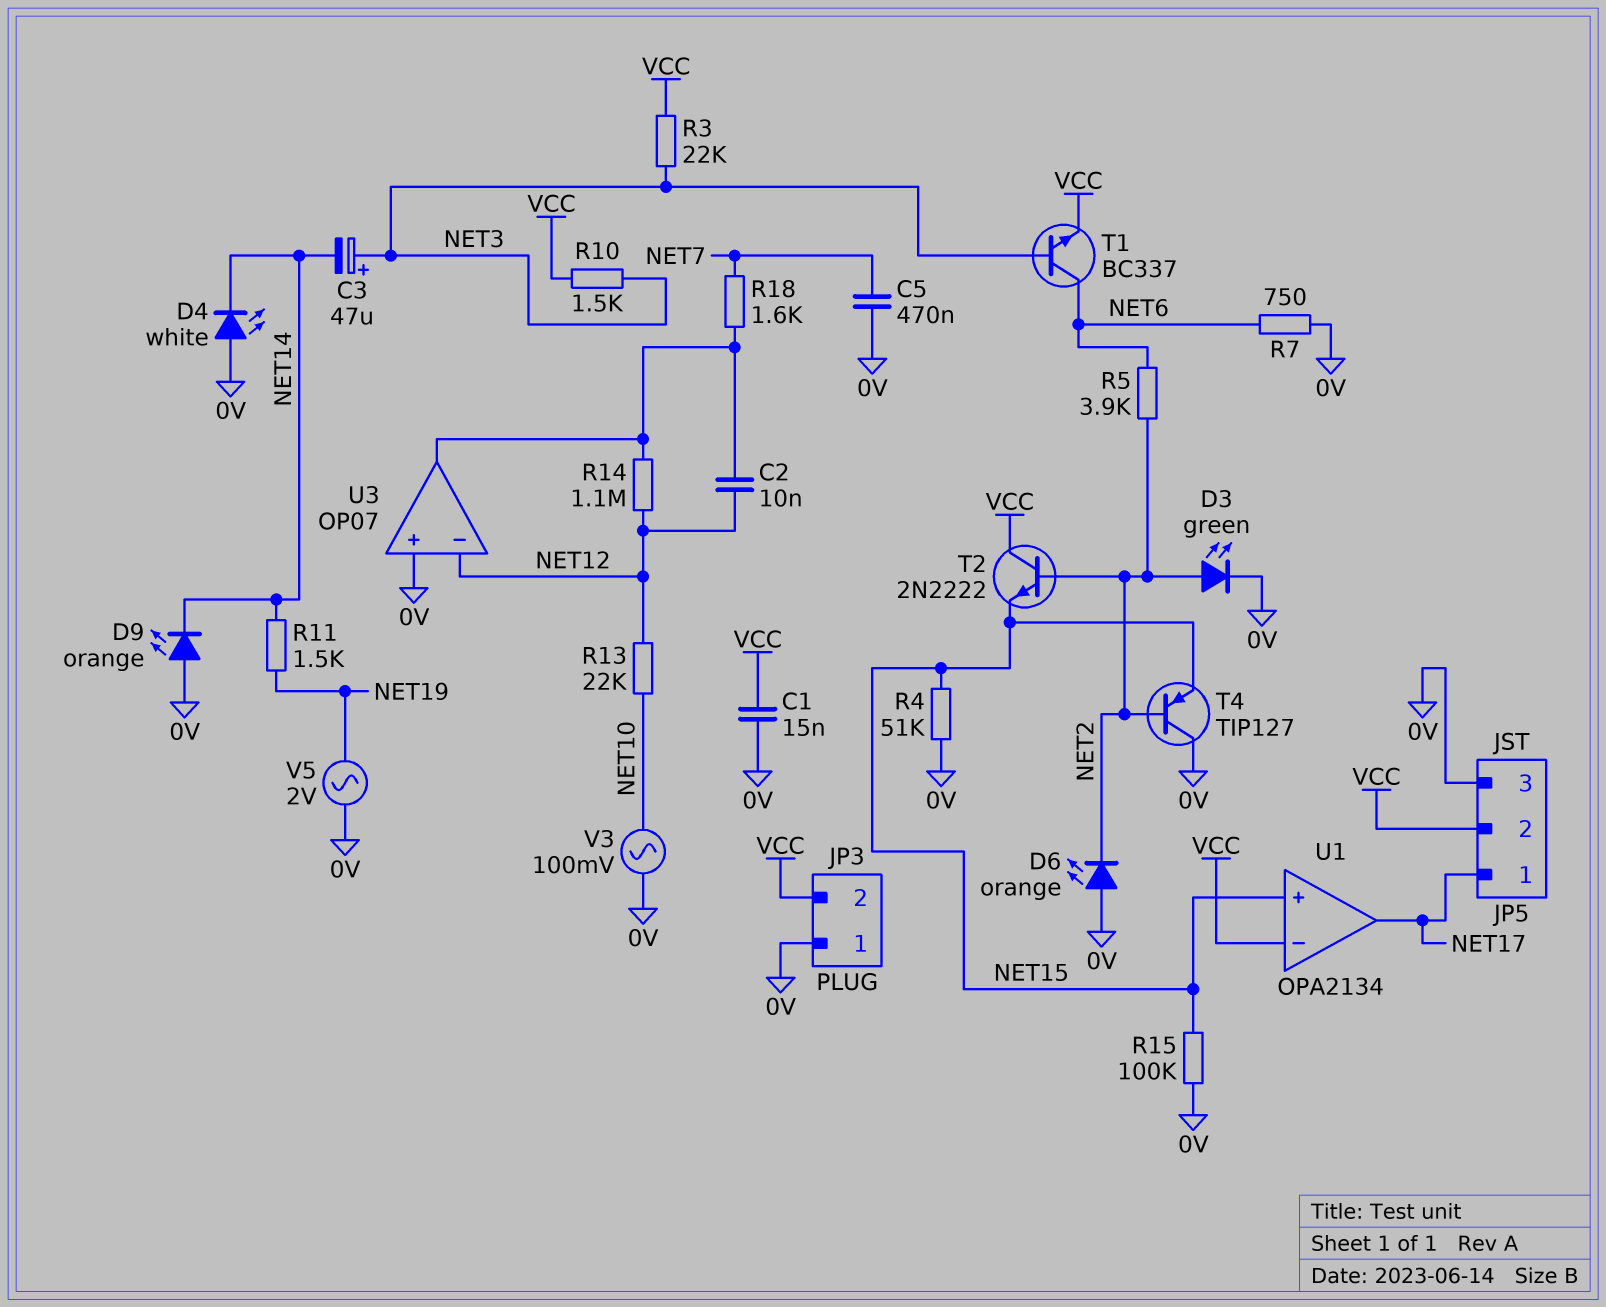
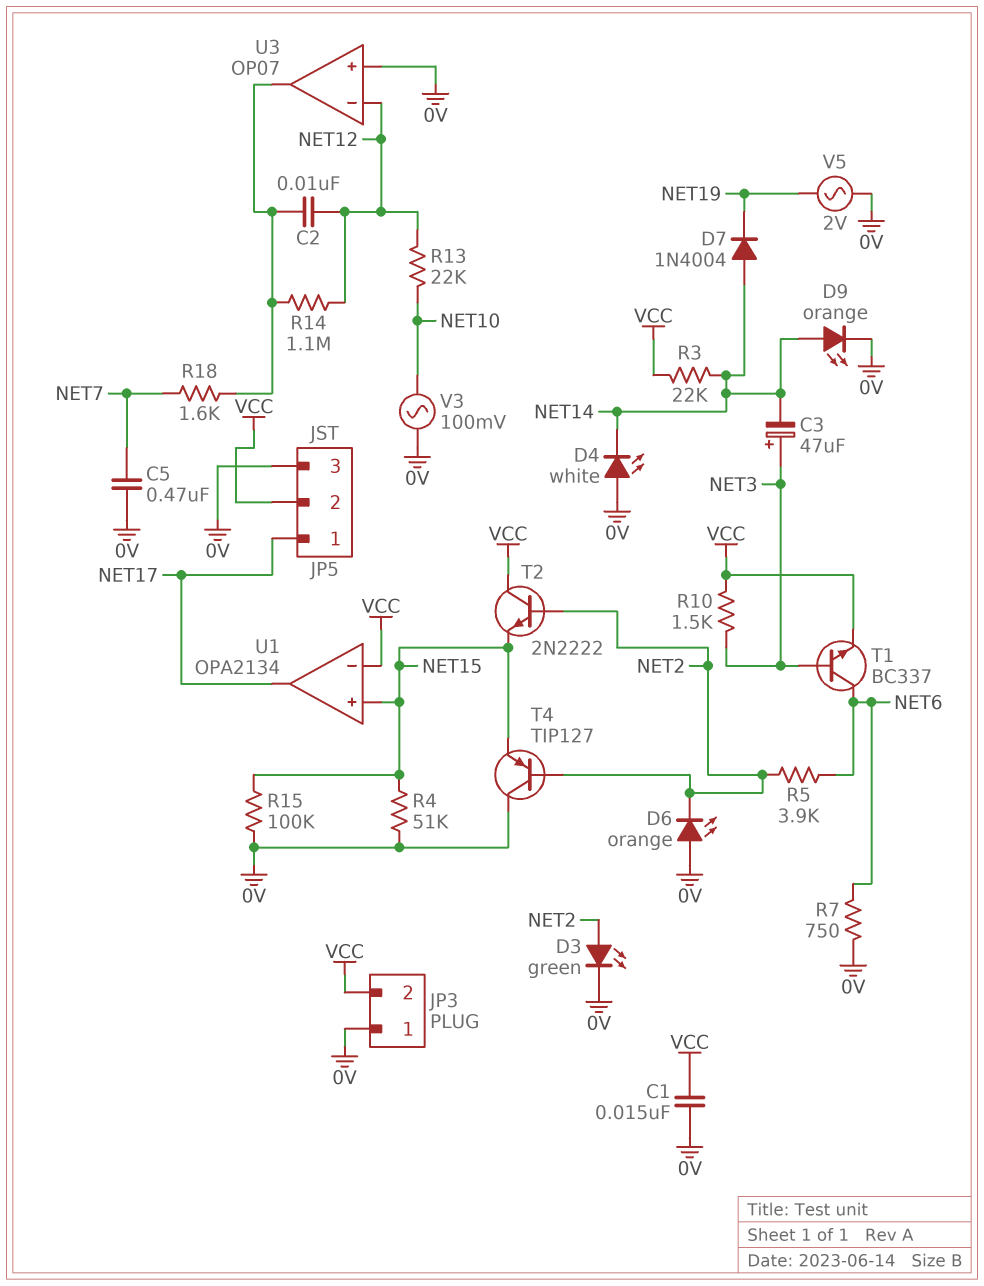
D7: none -> diode 1N4004 (A NET14, K NET19)
D9: LED orange (A 0V, K NET14) -> LED orange (A NET14, K 0V)
R3: 22k (NET3, VCC) -> 22k (NET14, VCC)
R11: 1.5k (NET14, NET19) -> none

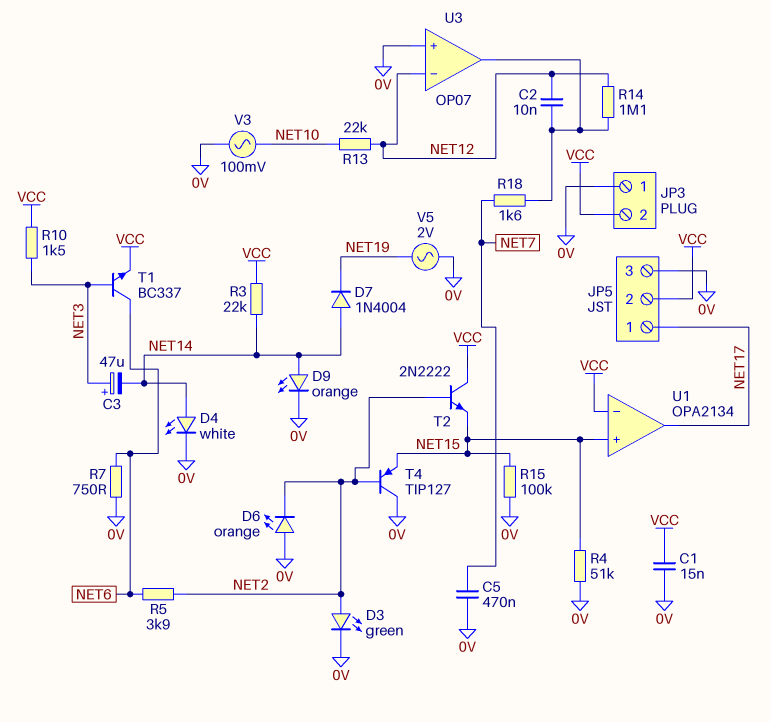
D4: LED white (A 0V, K NET14) -> LED white (A NET14, K 0V)

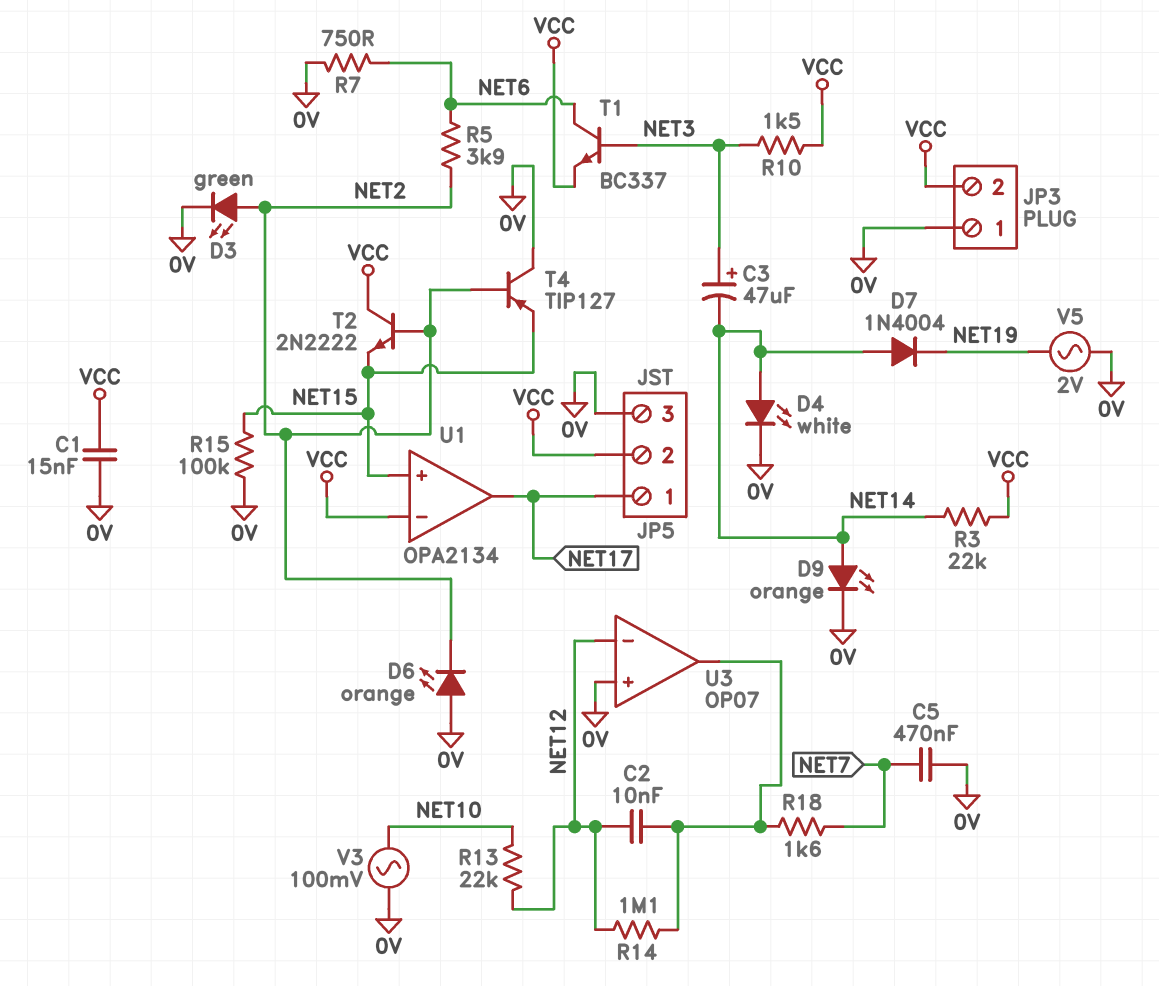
R4: 51k (0V, NET15) -> none

